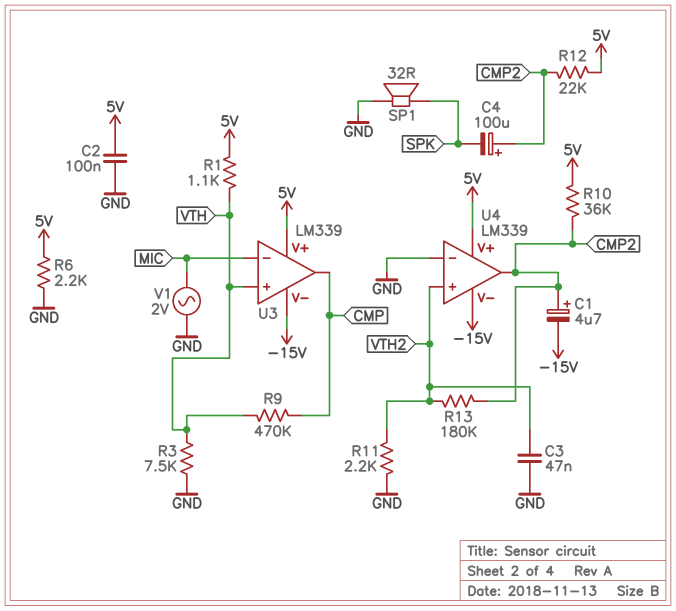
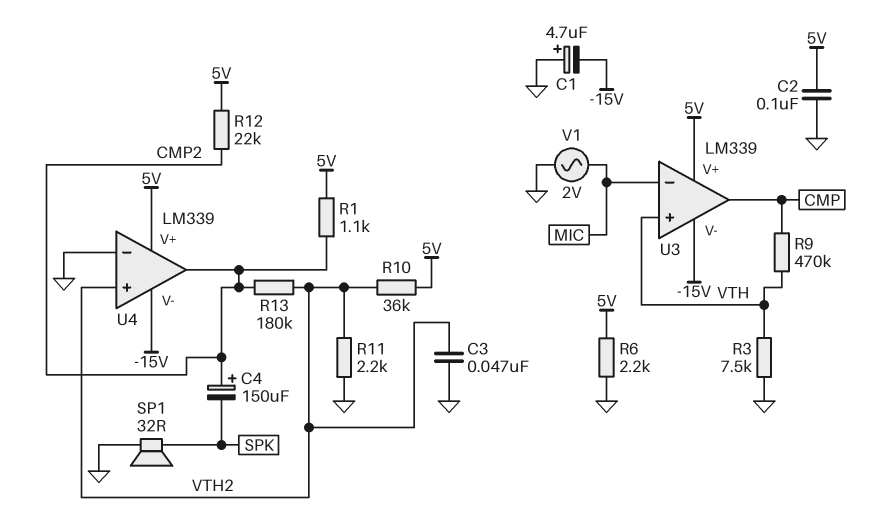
C1: 4.7uF (plus CMP2, minus -15V) -> 4.7uF (plus GND, minus -15V)
C4: 100uF (plus CMP2, minus SPK) -> 150uF (plus CMP2, minus SPK)
R1: 1.1k (5V, VTH) -> 1.1k (5V, CMP2)
R10: 36k (5V, CMP2) -> 36k (5V, VTH2)

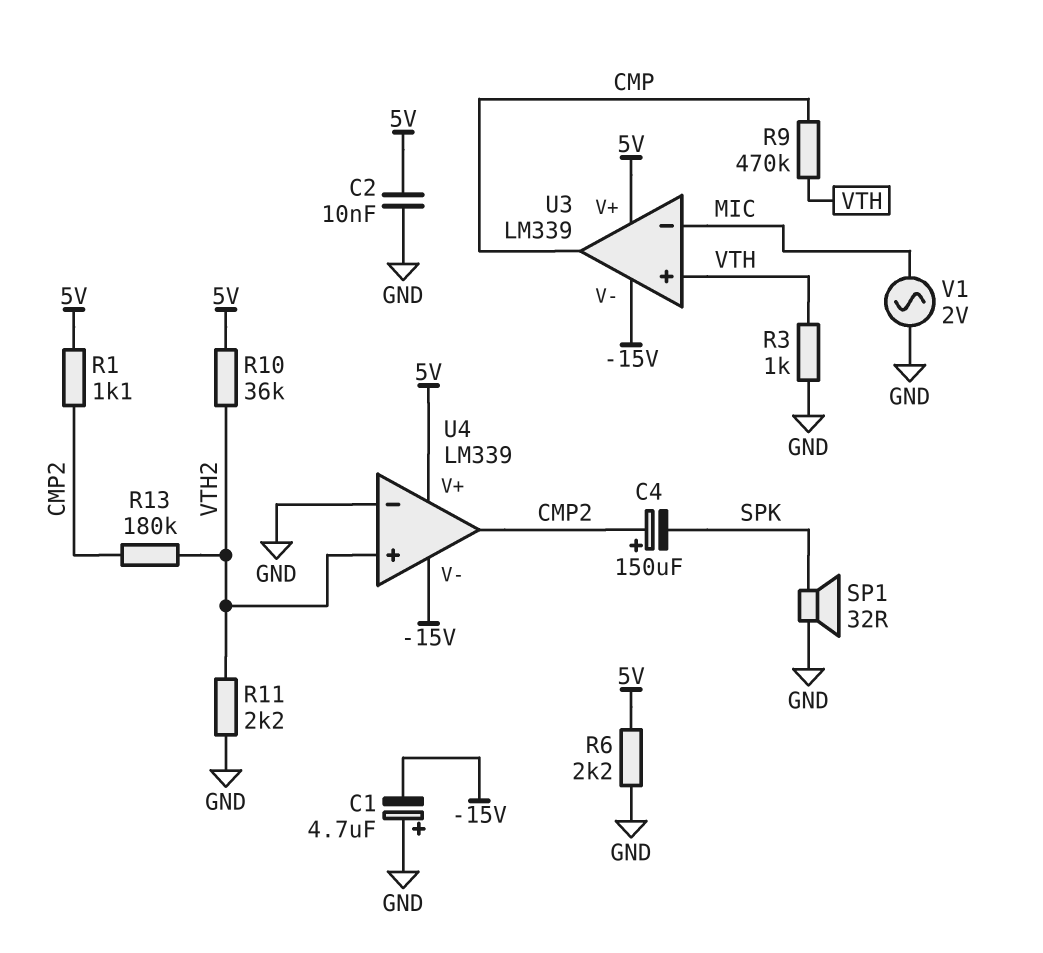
C2: 100nF (5V, GND) -> 10nF (5V, GND)
C3: 47nF (GND, VTH2) -> none
R3: 7.5k (GND, VTH) -> 1k (GND, VTH)
R12: 22k (5V, CMP2) -> none

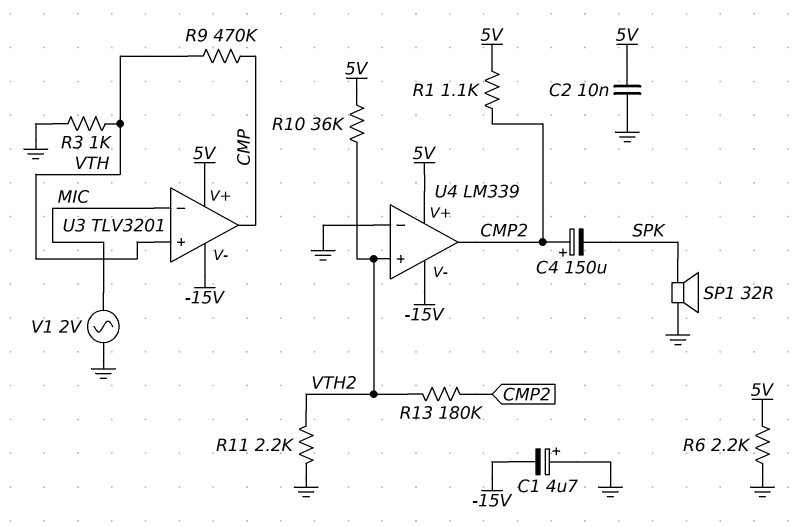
U3: LM339 -> TLV3201

